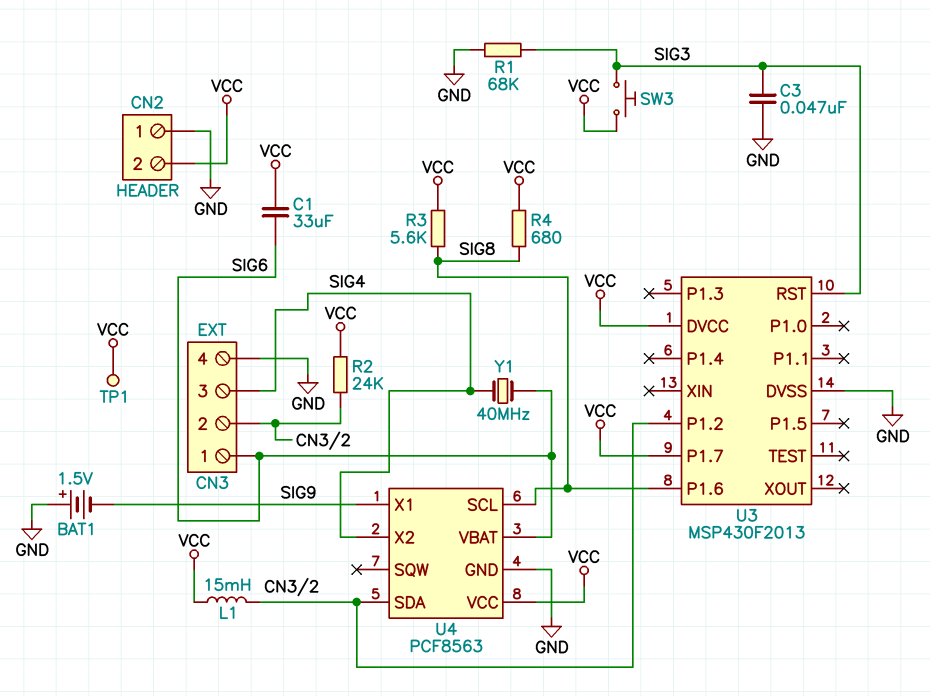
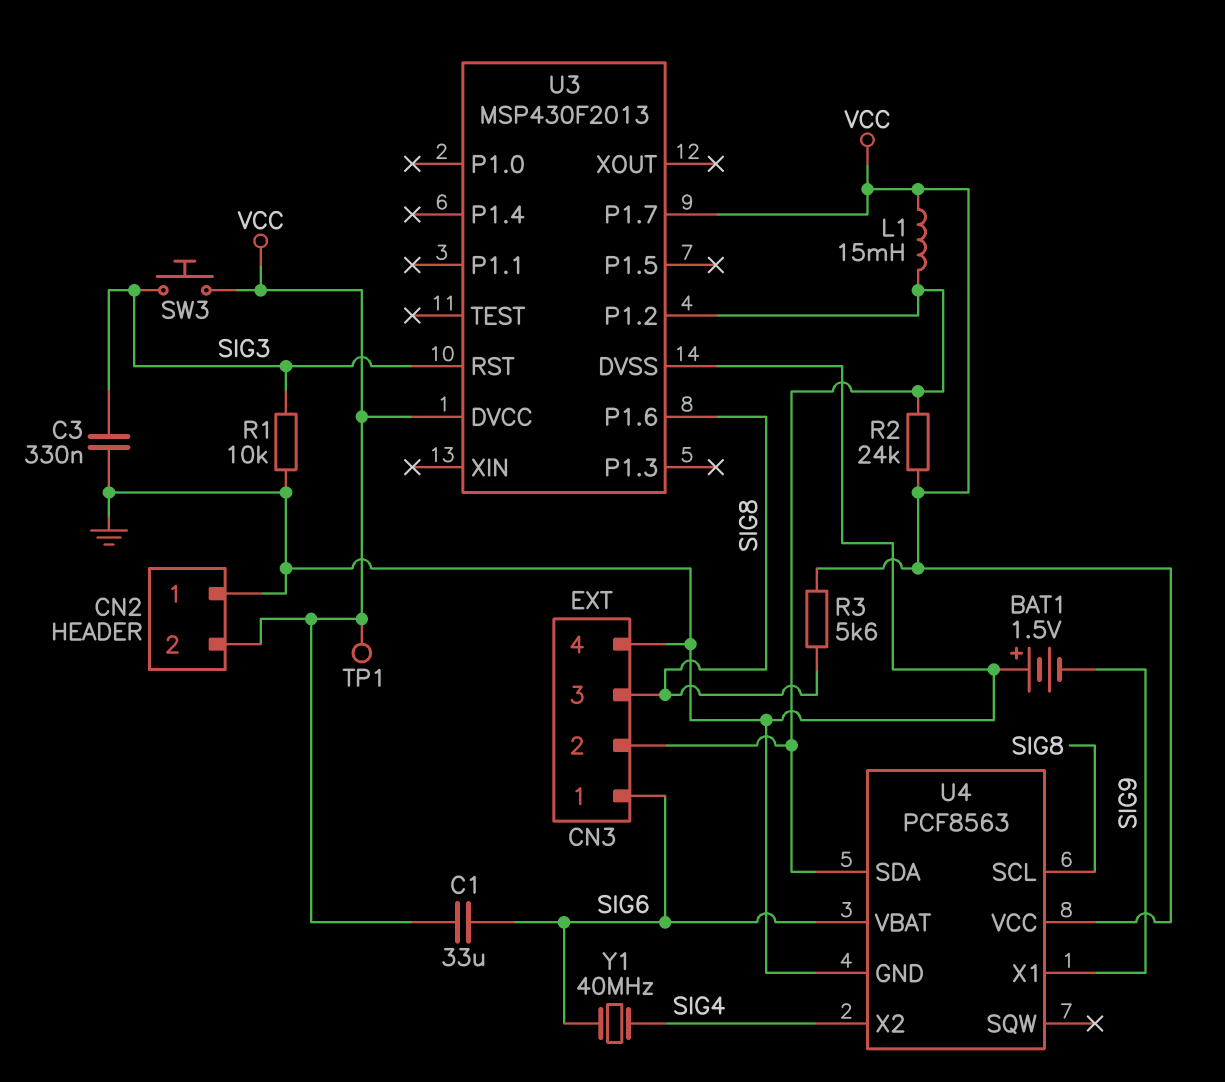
C3: 47nF (GND, SIG3) -> 330nF (GND, SIG3)
CN3 pin 3: SIG4 -> SIG8
R1: 68k (GND, SIG3) -> 10k (GND, SIG3)
R4: 680 (SIG8, VCC) -> none

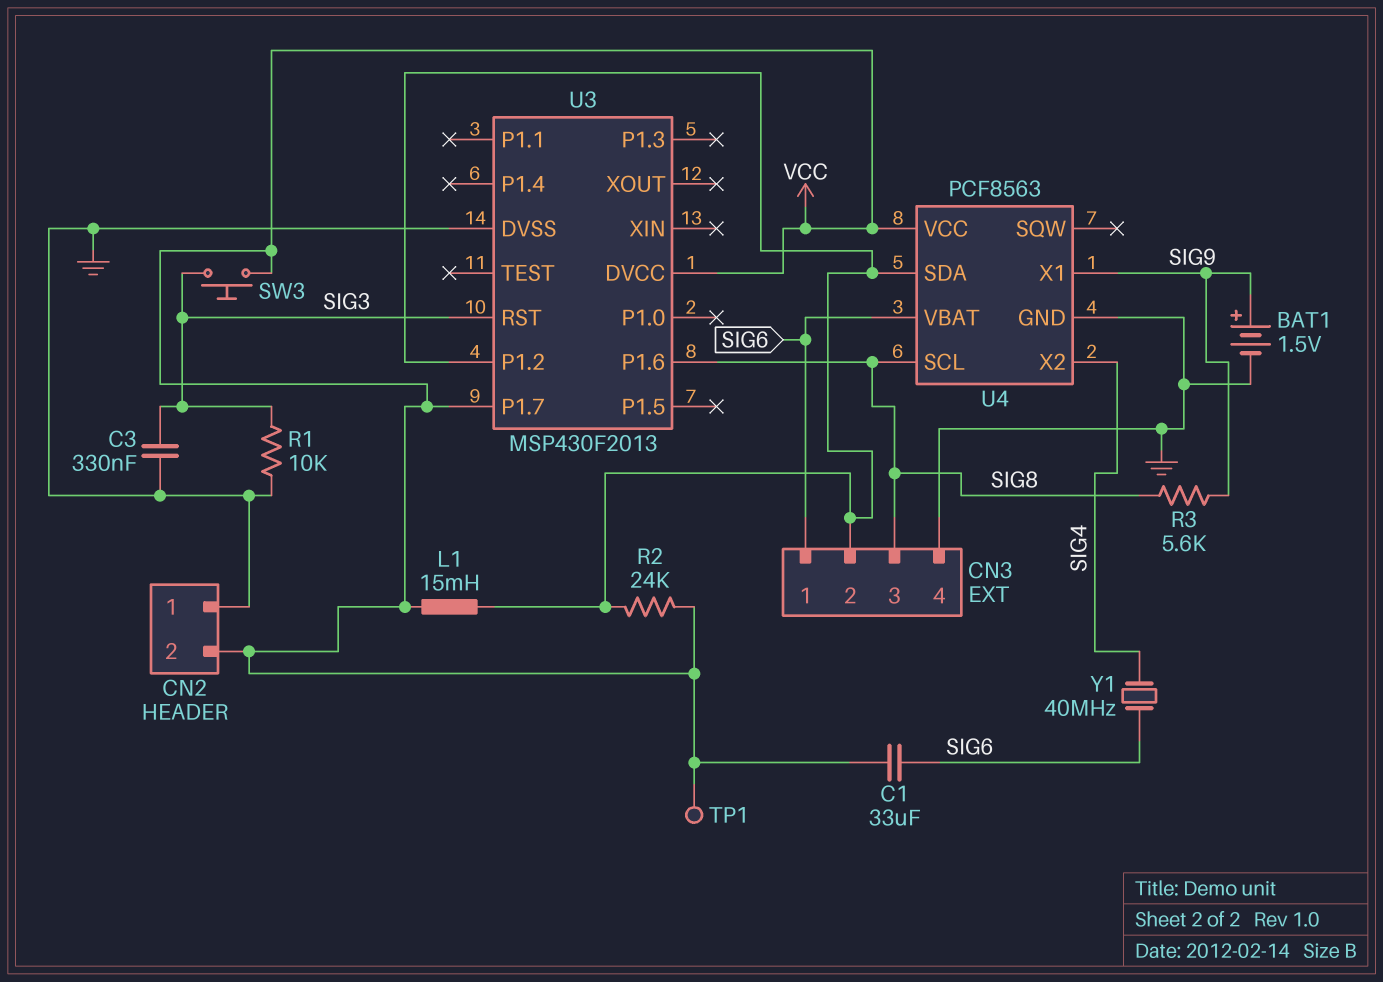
BAT1: 1.5V (plus GND, minus SIG9) -> 1.5V (plus SIG9, minus GND)
R3: 5.6k (SIG8, VCC) -> 5.6k (SIG8, SIG9)

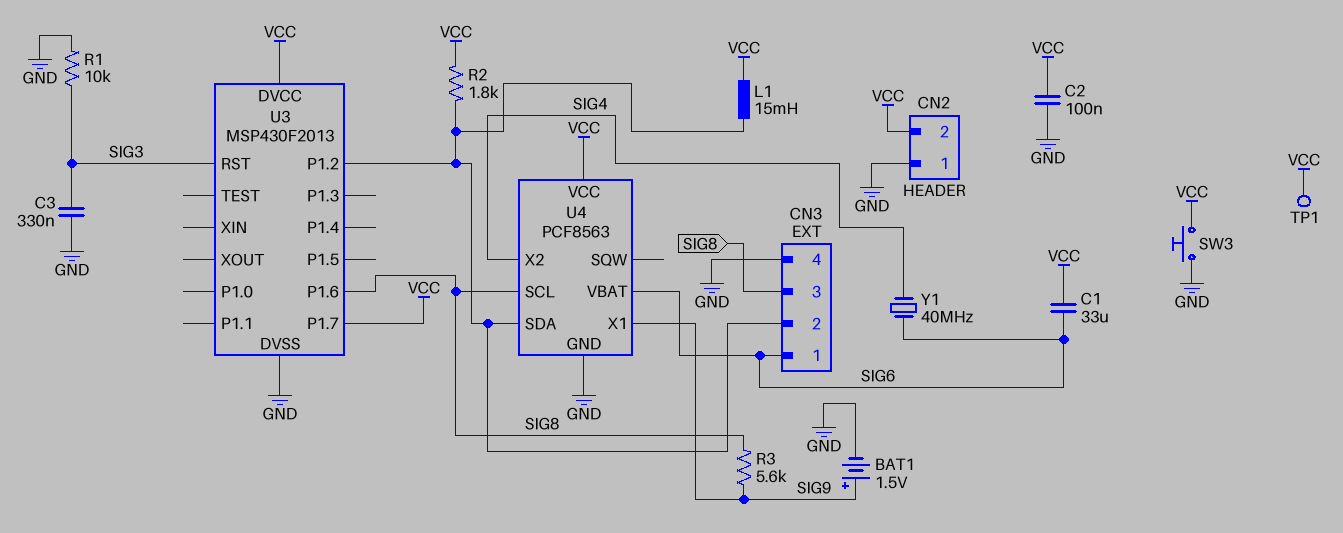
C2: none -> 100nF (GND, VCC)
R2: 24k (CN3/2, VCC) -> 1.8k (CN3/2, VCC)
SW3: button (SIG3, VCC) -> button (GND, VCC)

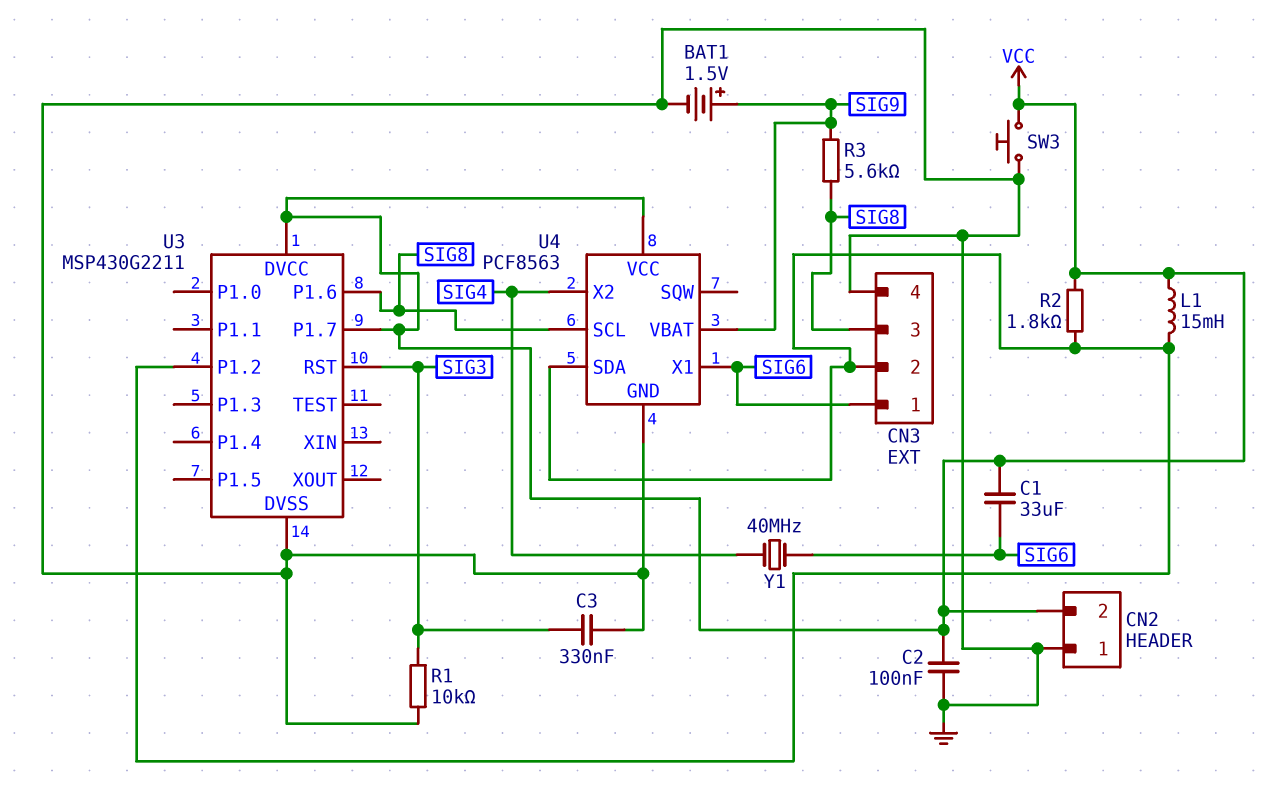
TP1: test point (VCC) -> none
U3: MSP430F2013 -> MSP430G2211
U4 pin VBAT: SIG6 -> SIG9
U4 pin X1: SIG9 -> SIG6

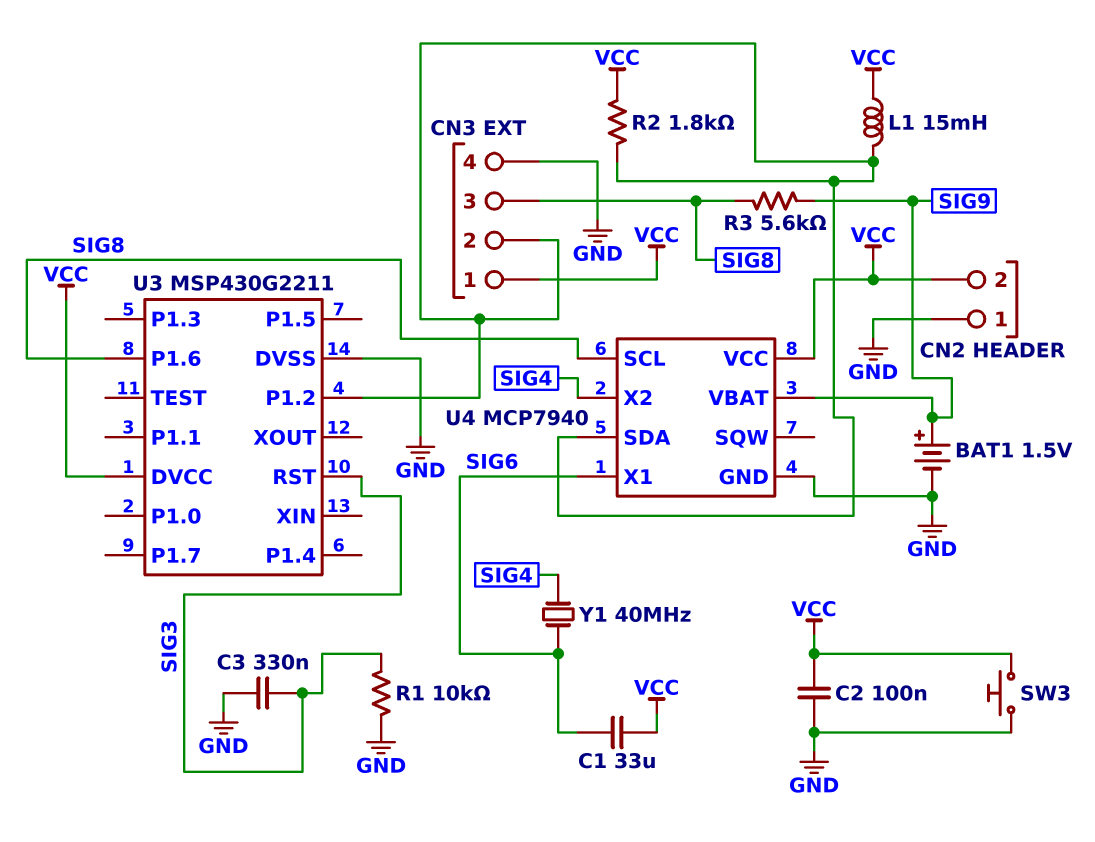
CN3 pin 1: SIG6 -> VCC
U3 pin P1.7: VCC -> none
U4: PCF8563 -> MCP7940

